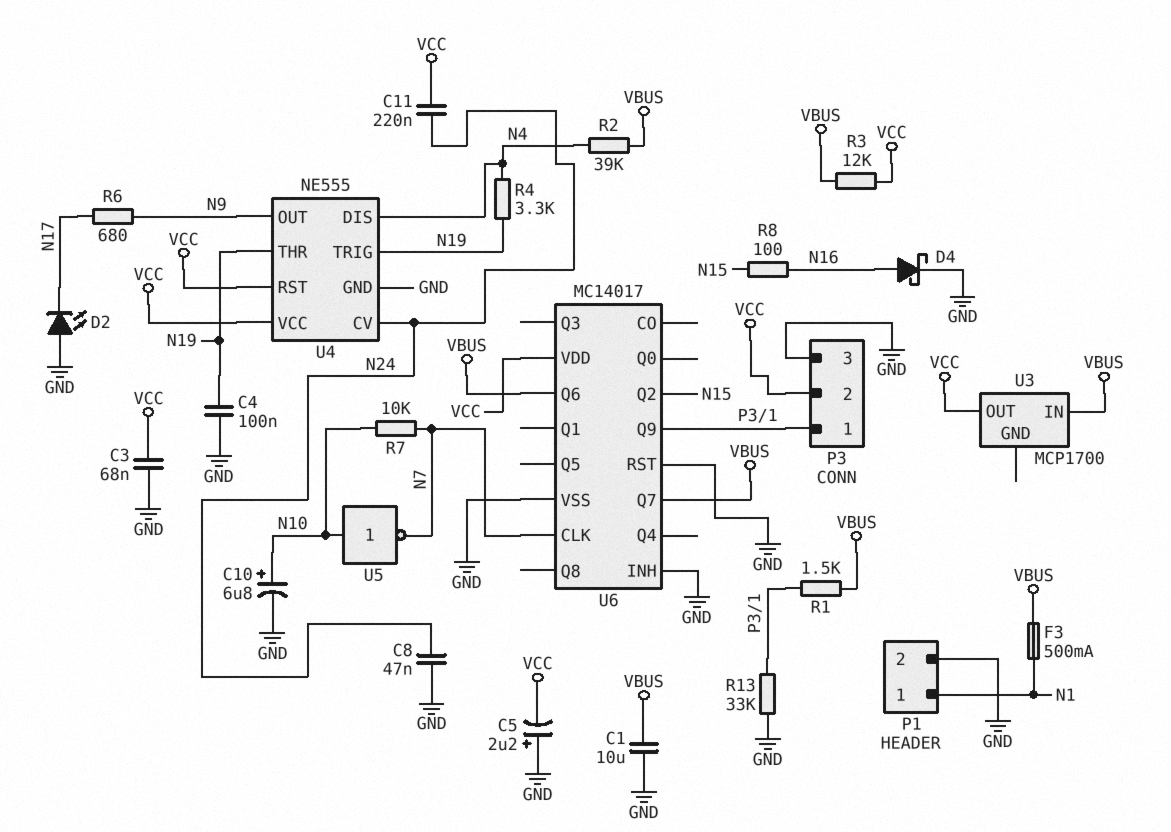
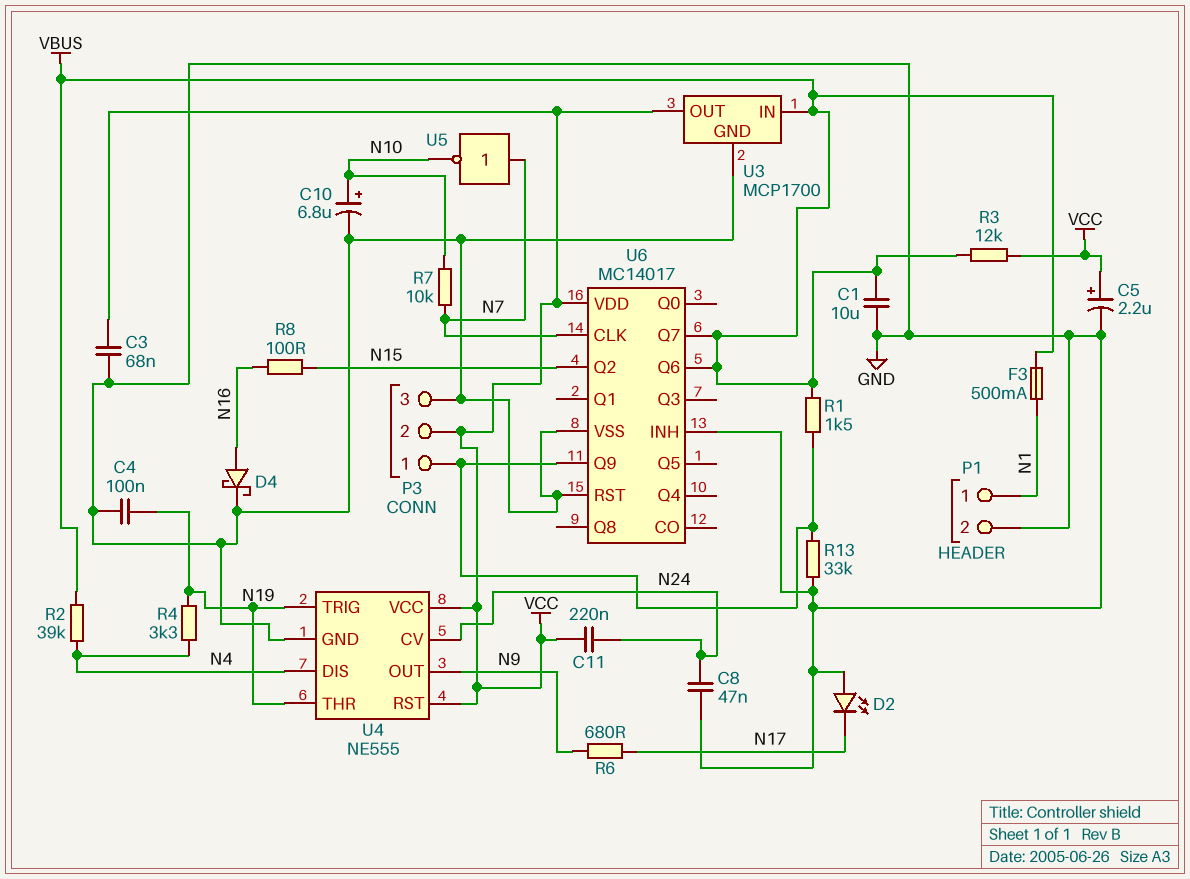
C5: 2.2uF (plus GND, minus VCC) -> 2.2uF (plus VCC, minus GND)
U3 pin GND: none -> GND
U5: NOT (in N10, out N7) -> NOT (in N7, out N10)

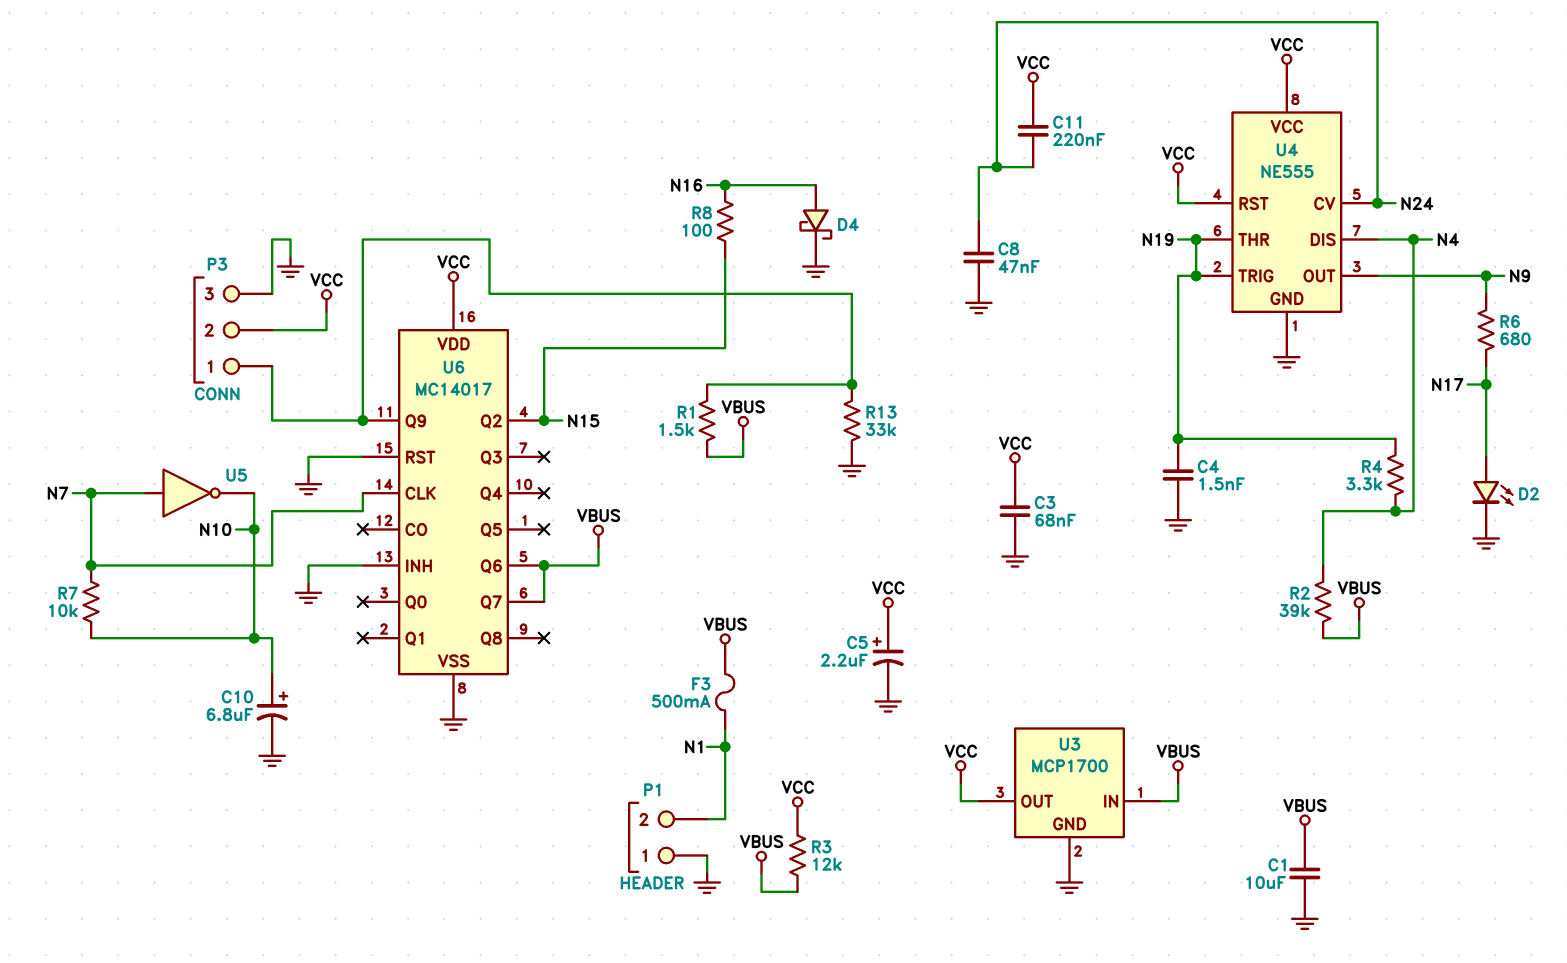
C4: 100nF (GND, N19) -> 1.5nF (GND, N19)
D2: LED (A GND, K N17) -> LED (A N17, K GND)
P1 pin 1: N1 -> GND
P1 pin 2: GND -> N1

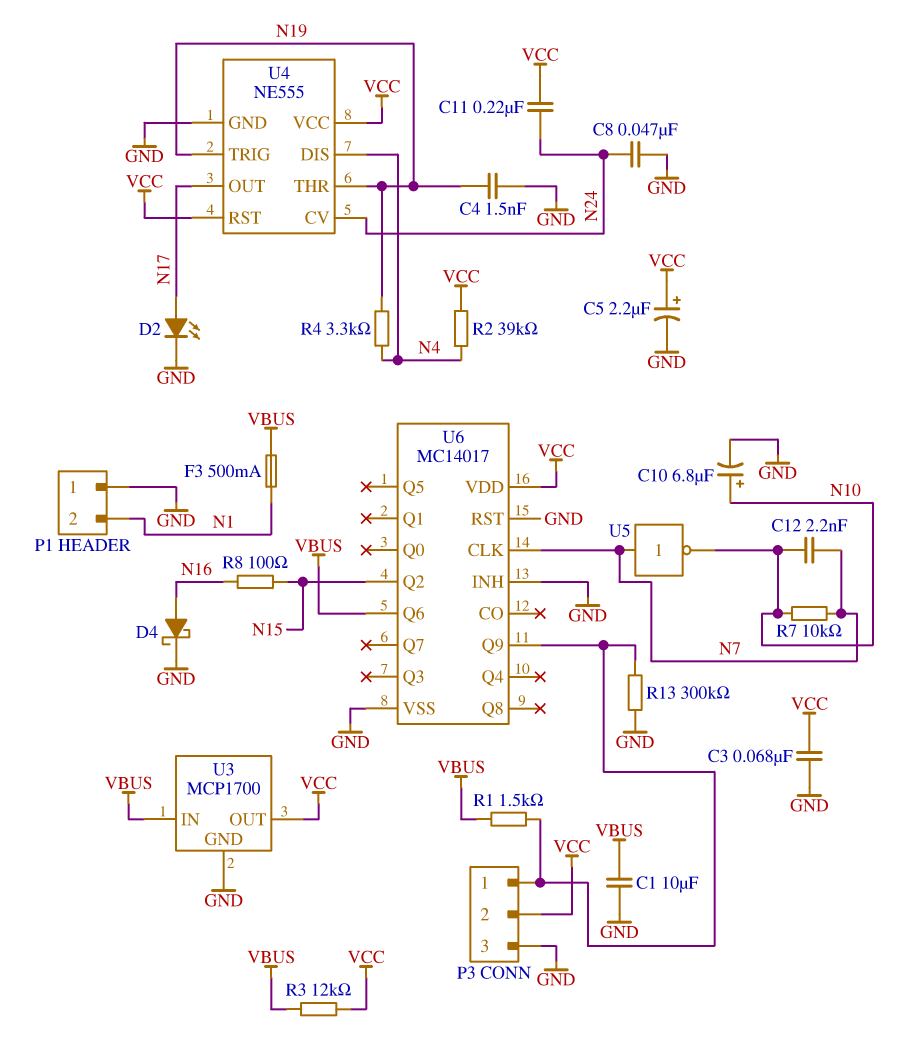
C12: none -> 2.2nF (N7, N10)
R2: 39k (N4, VBUS) -> 39k (N4, VCC)
R6: 680 (N9, N17) -> none
R13: 33k (GND, P3/1) -> 300k (GND, P3/1)
U4 pin OUT: N9 -> N17
U6 pin Q7: VBUS -> none

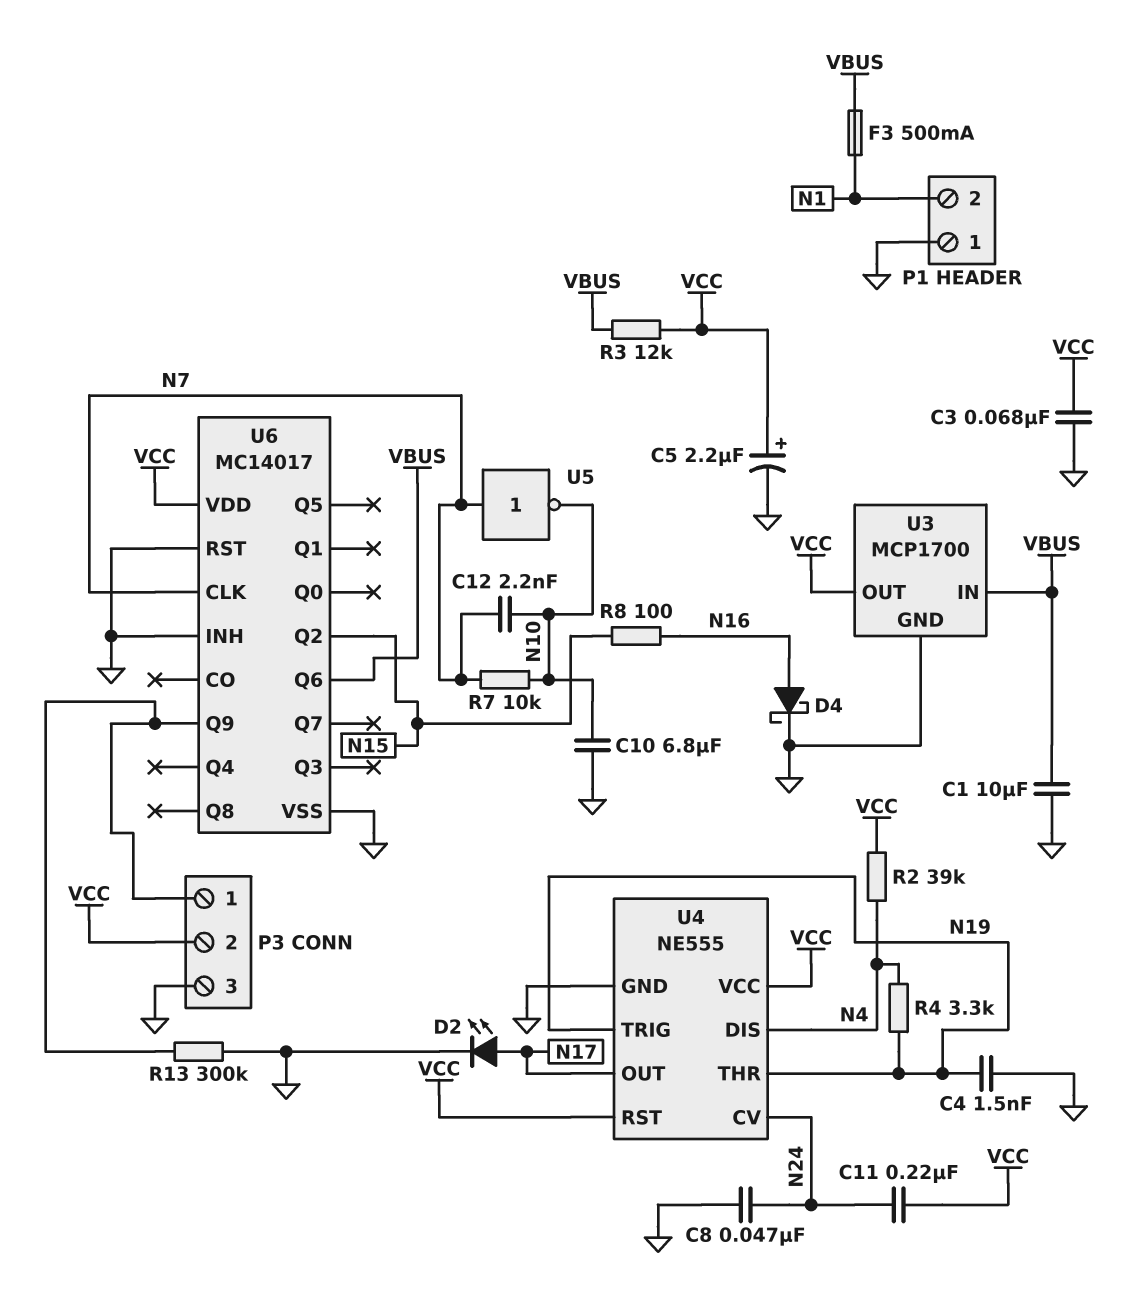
C10: 6.8uF (plus N10, minus GND) -> 6.8uF (GND, N10)
R1: 1.5k (P3/1, VBUS) -> none

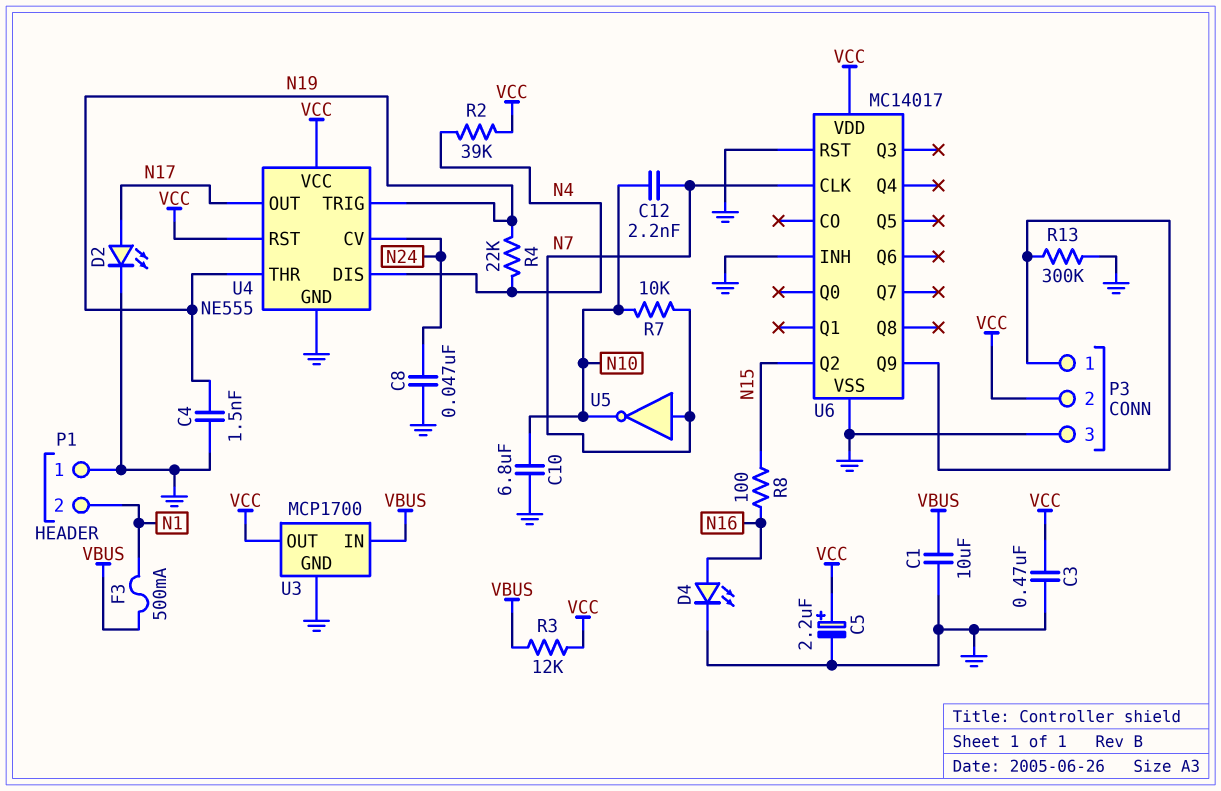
C3: 68nF (GND, VCC) -> 470nF (GND, VCC)
C11: 220nF (N24, VCC) -> none
D4: schottky (A N16, K GND) -> LED (A N16, K GND)
R4: 3.3k (N4, N19) -> 22k (N4, N19)
U6 pin Q6: VBUS -> none

